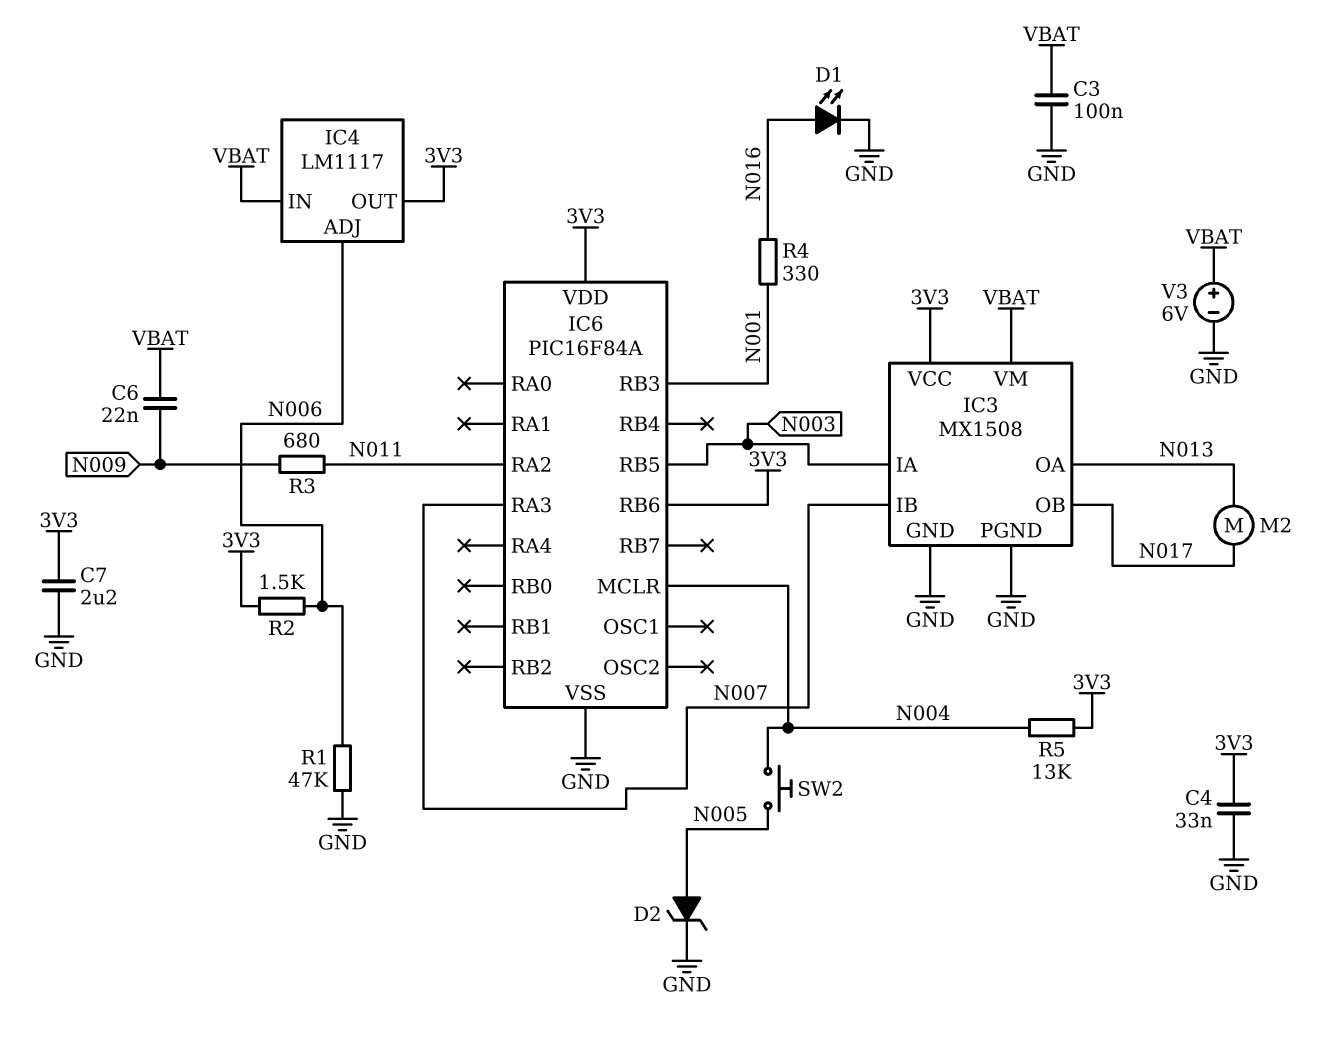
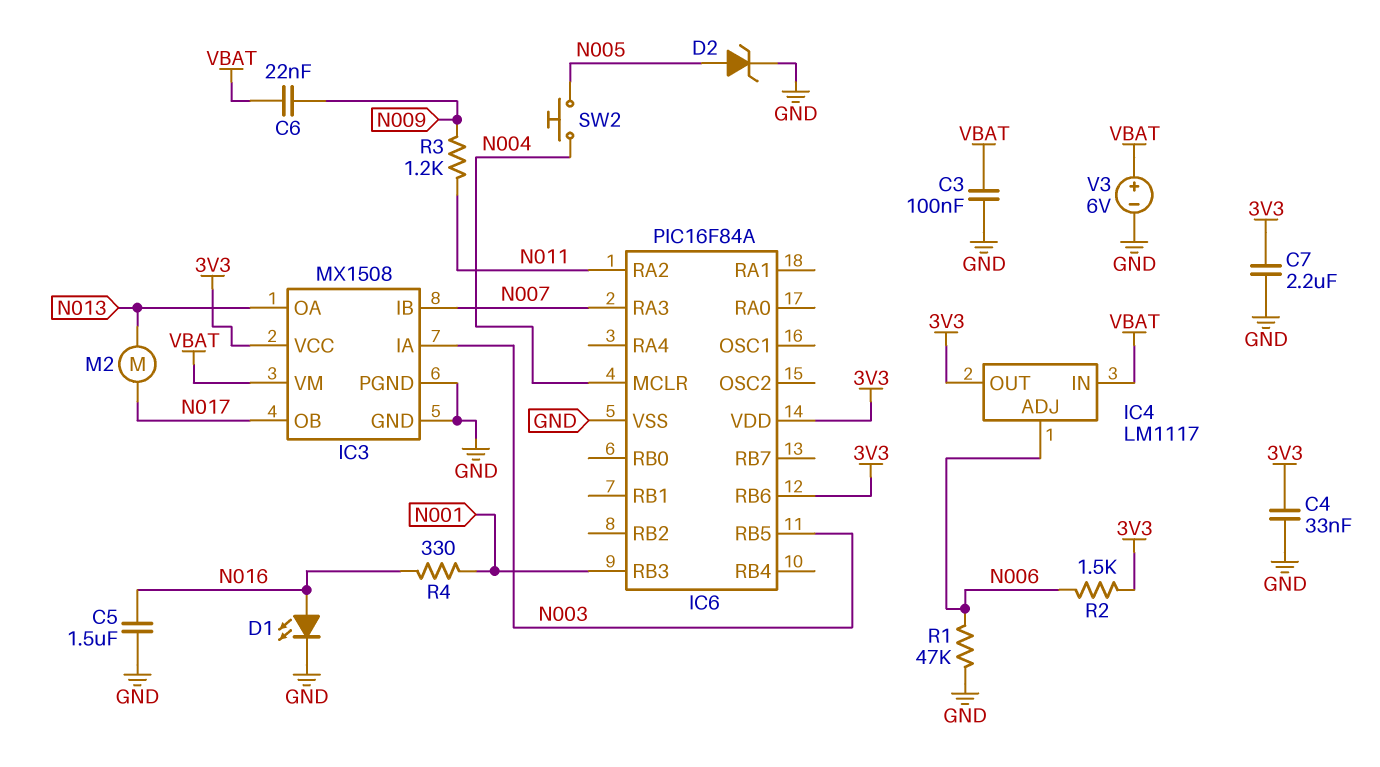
C5: none -> 1.5uF (GND, N016)
R3: 680 (N009, N011) -> 1.2k (N009, N011)
R5: 13k (3V3, N004) -> none

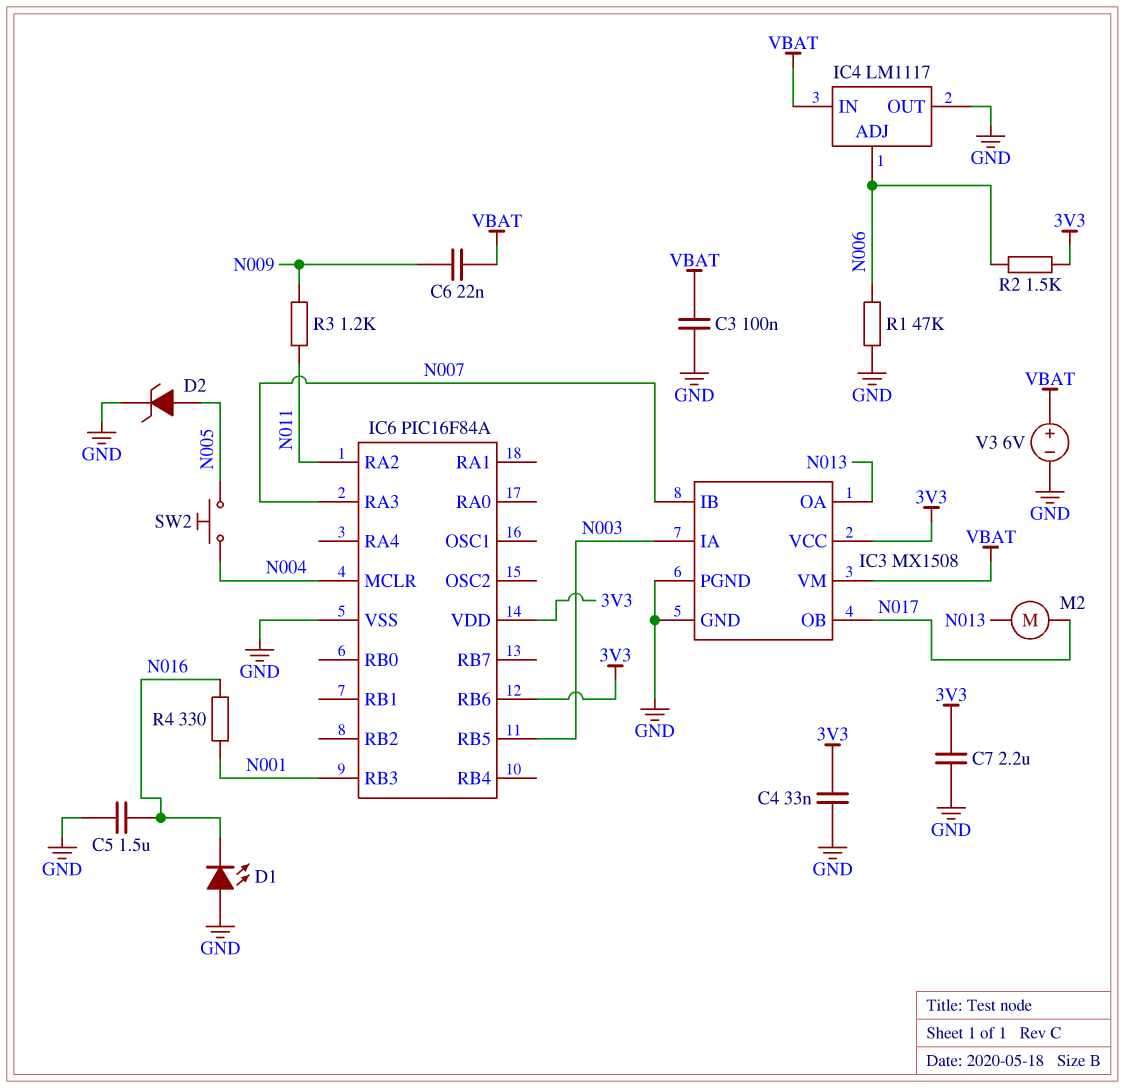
D1: LED (A N016, K GND) -> LED (A GND, K N016)
IC4 pin OUT: 3V3 -> GND

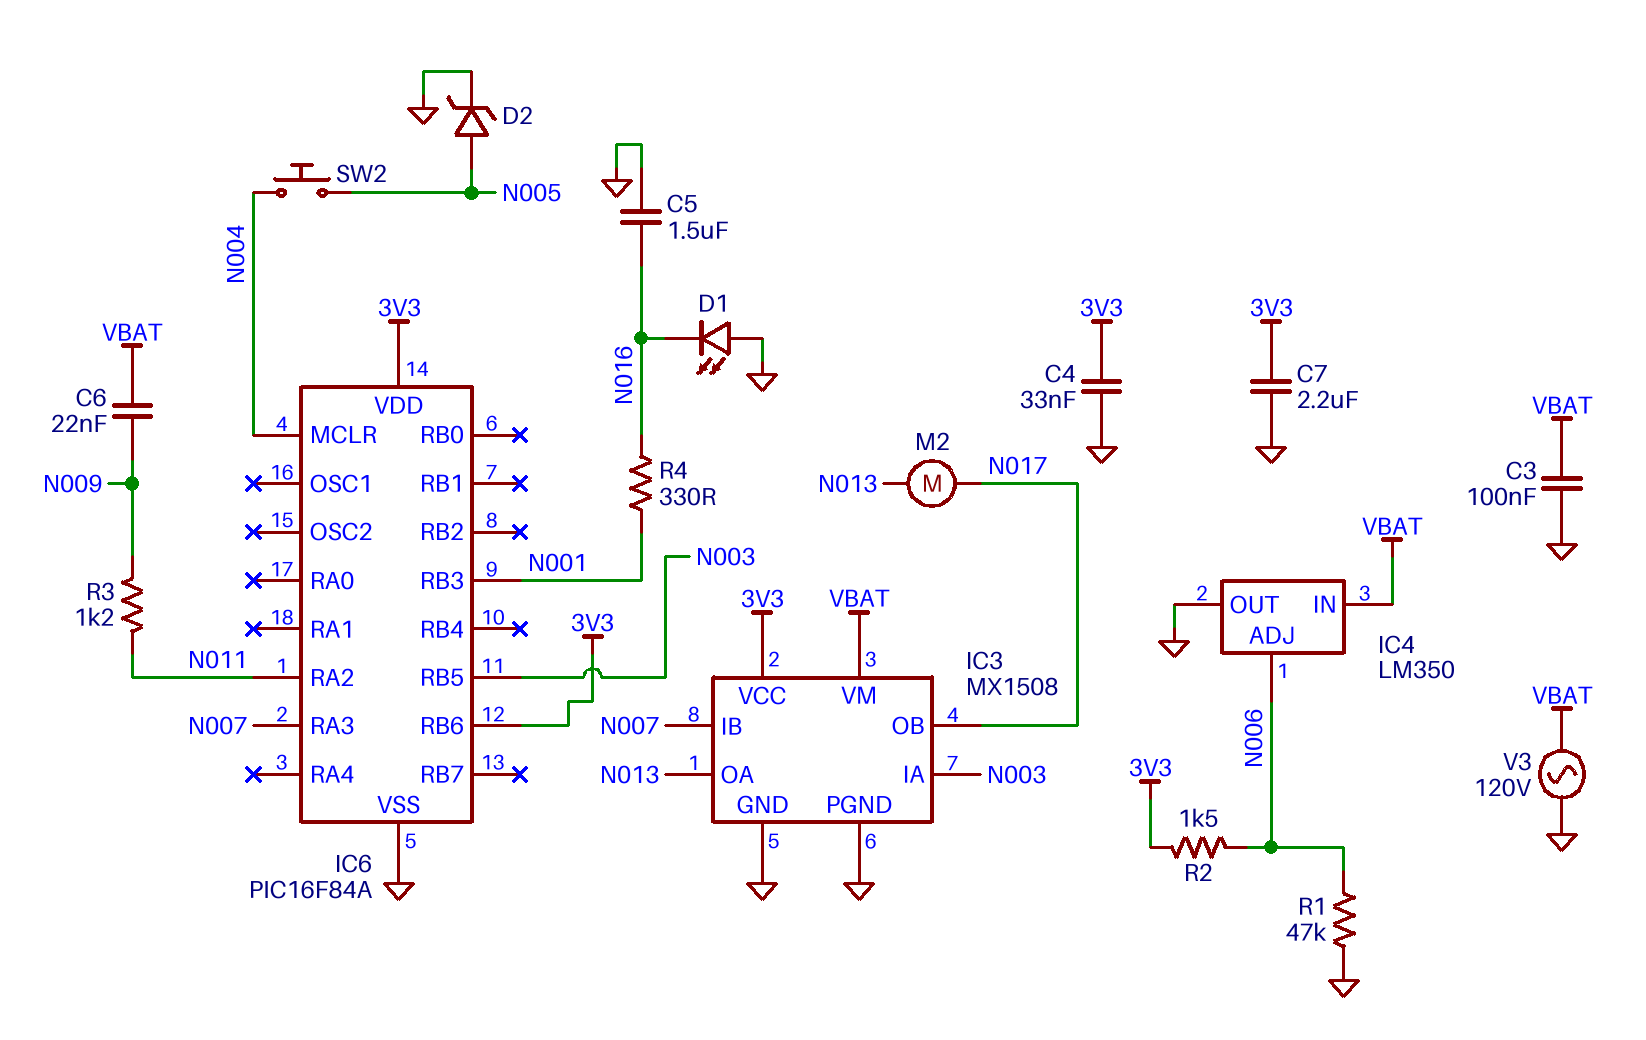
IC4: LM1117 -> LM350
V3: 6V (plus VBAT, minus GND) -> AC 120V (GND, VBAT)

